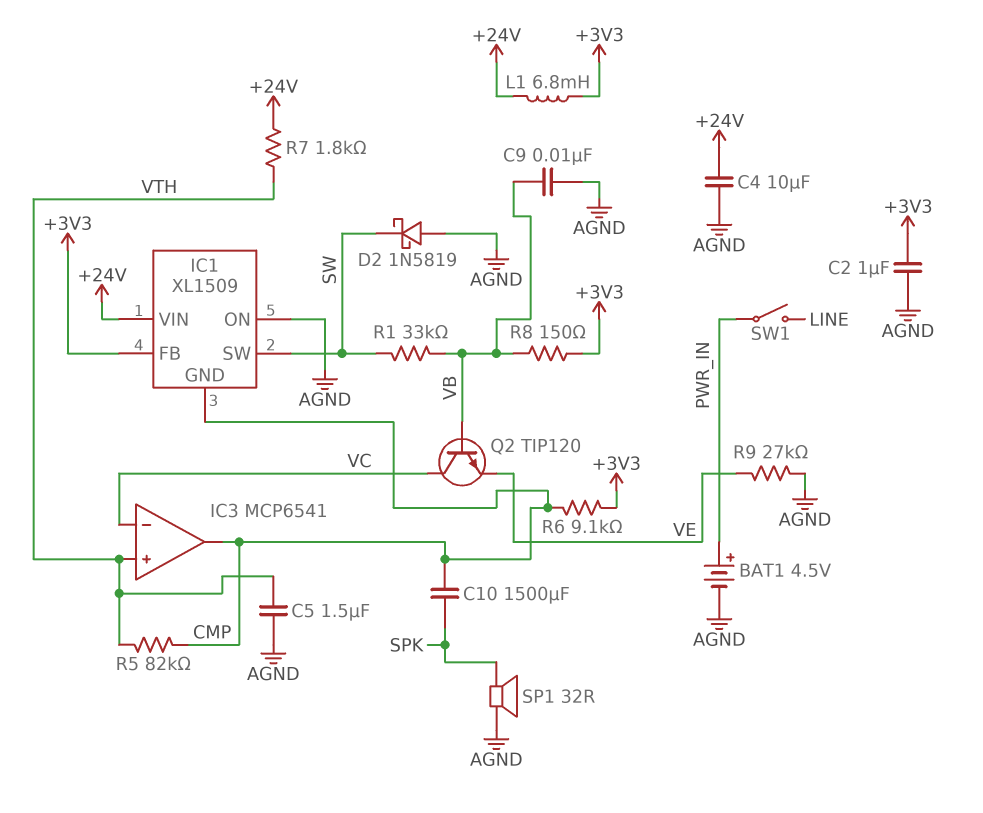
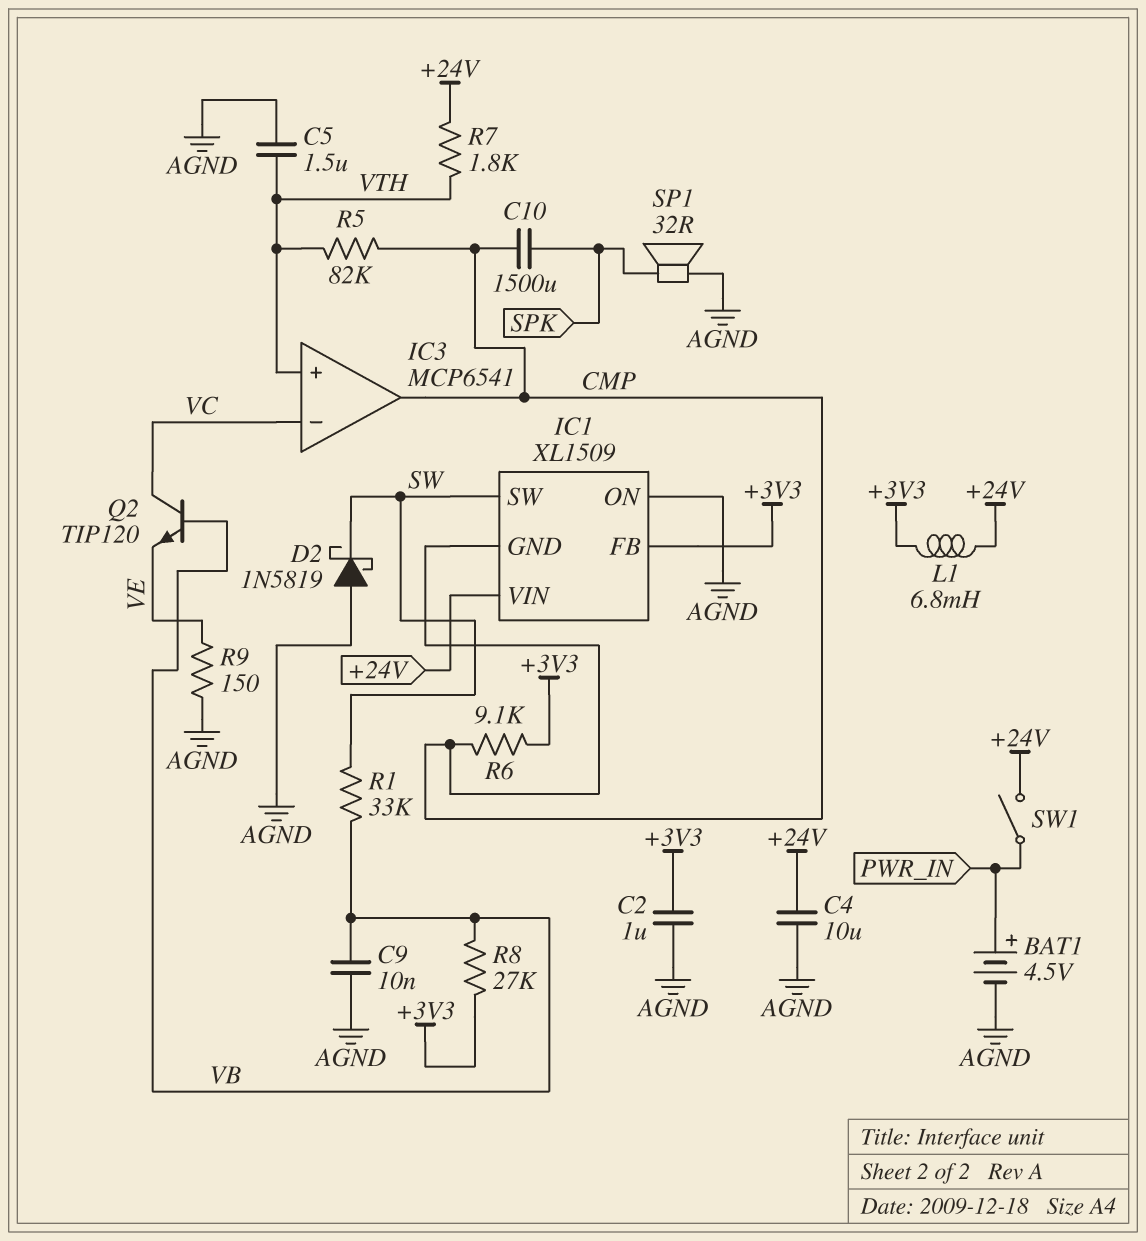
R8: 150 (+3V3, VB) -> 27k (+3V3, VB)
R9: 27k (AGND, VE) -> 150 (AGND, VE)
SW1: switch (LINE, PWR_IN) -> switch (+24V, PWR_IN)

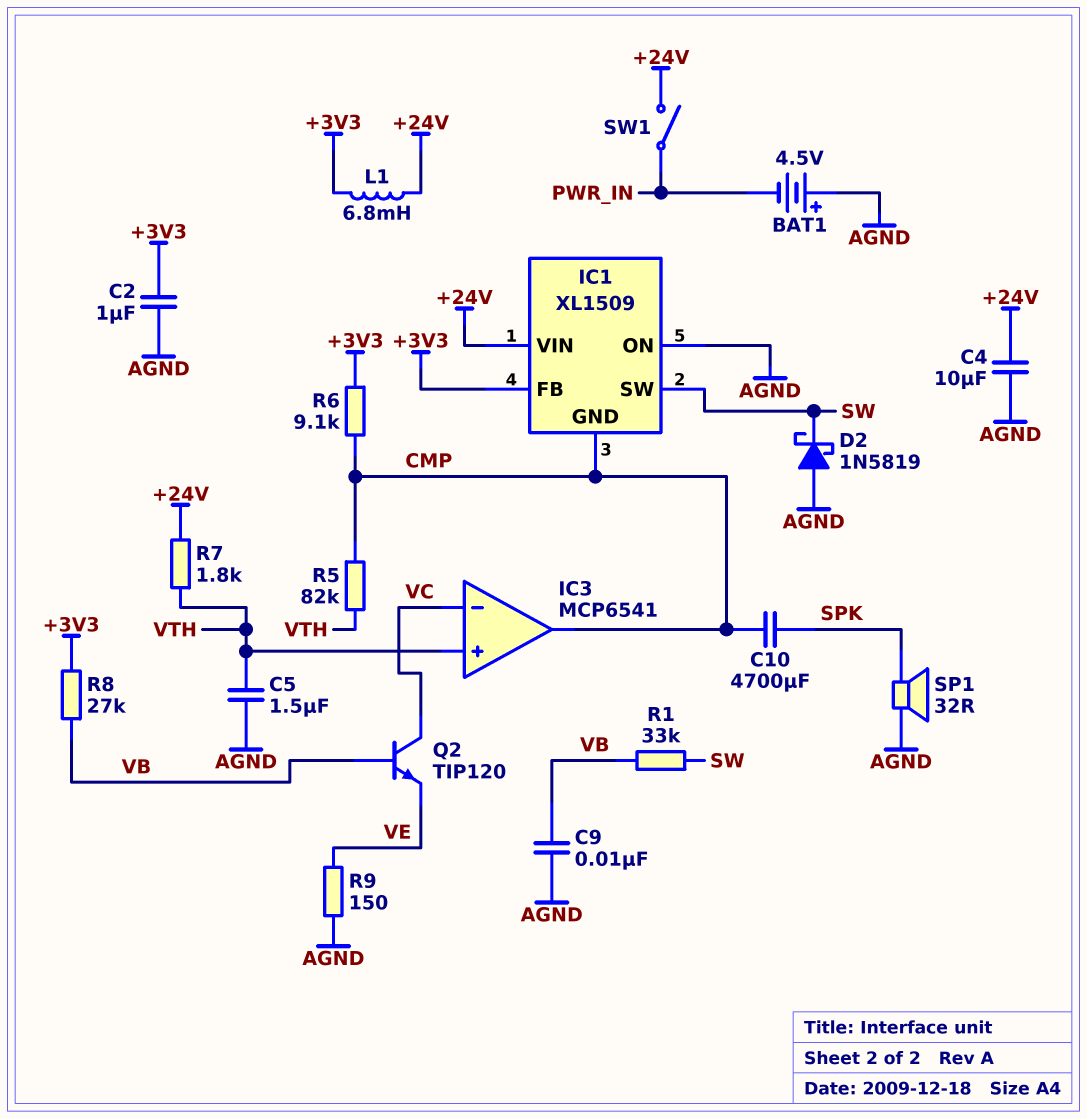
BAT1: 4.5V (plus PWR_IN, minus AGND) -> 4.5V (plus AGND, minus PWR_IN)
C10: 1500uF (CMP, SPK) -> 4700uF (CMP, SPK)

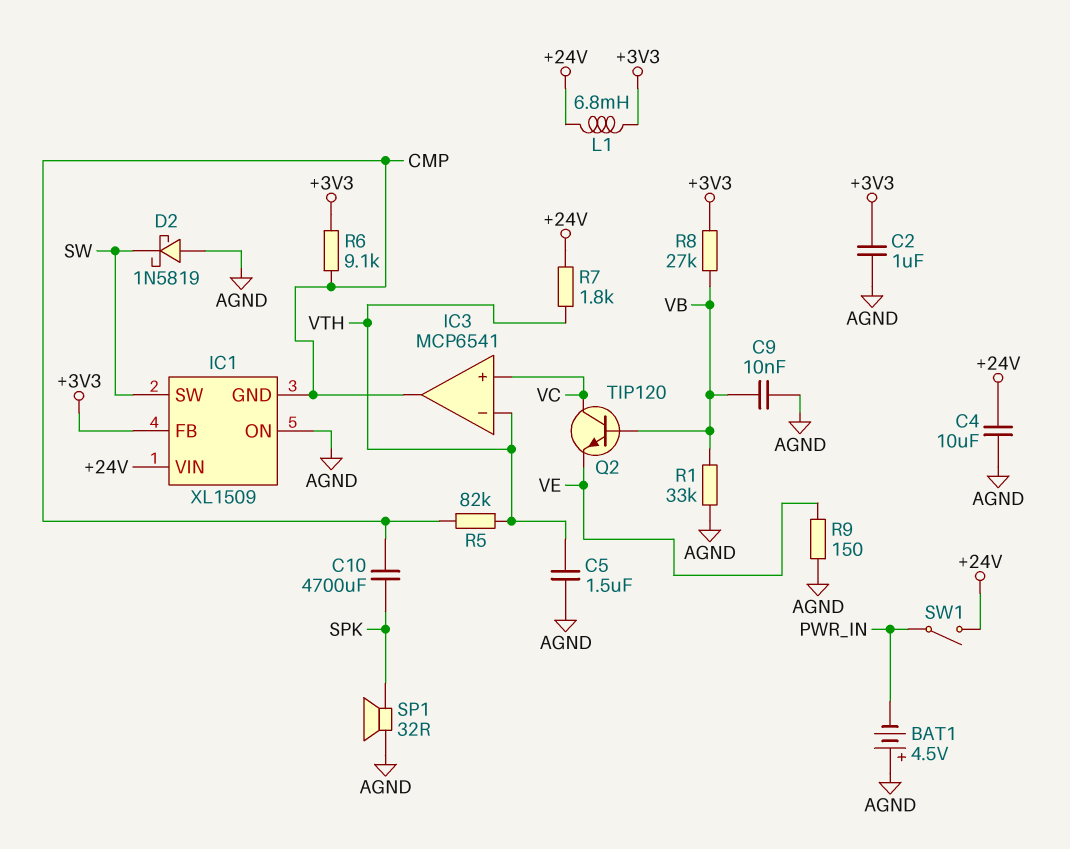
IC3 pin in+: VTH -> VC
IC3 pin in-: VC -> VTH
R1: 33k (SW, VB) -> 33k (AGND, VB)

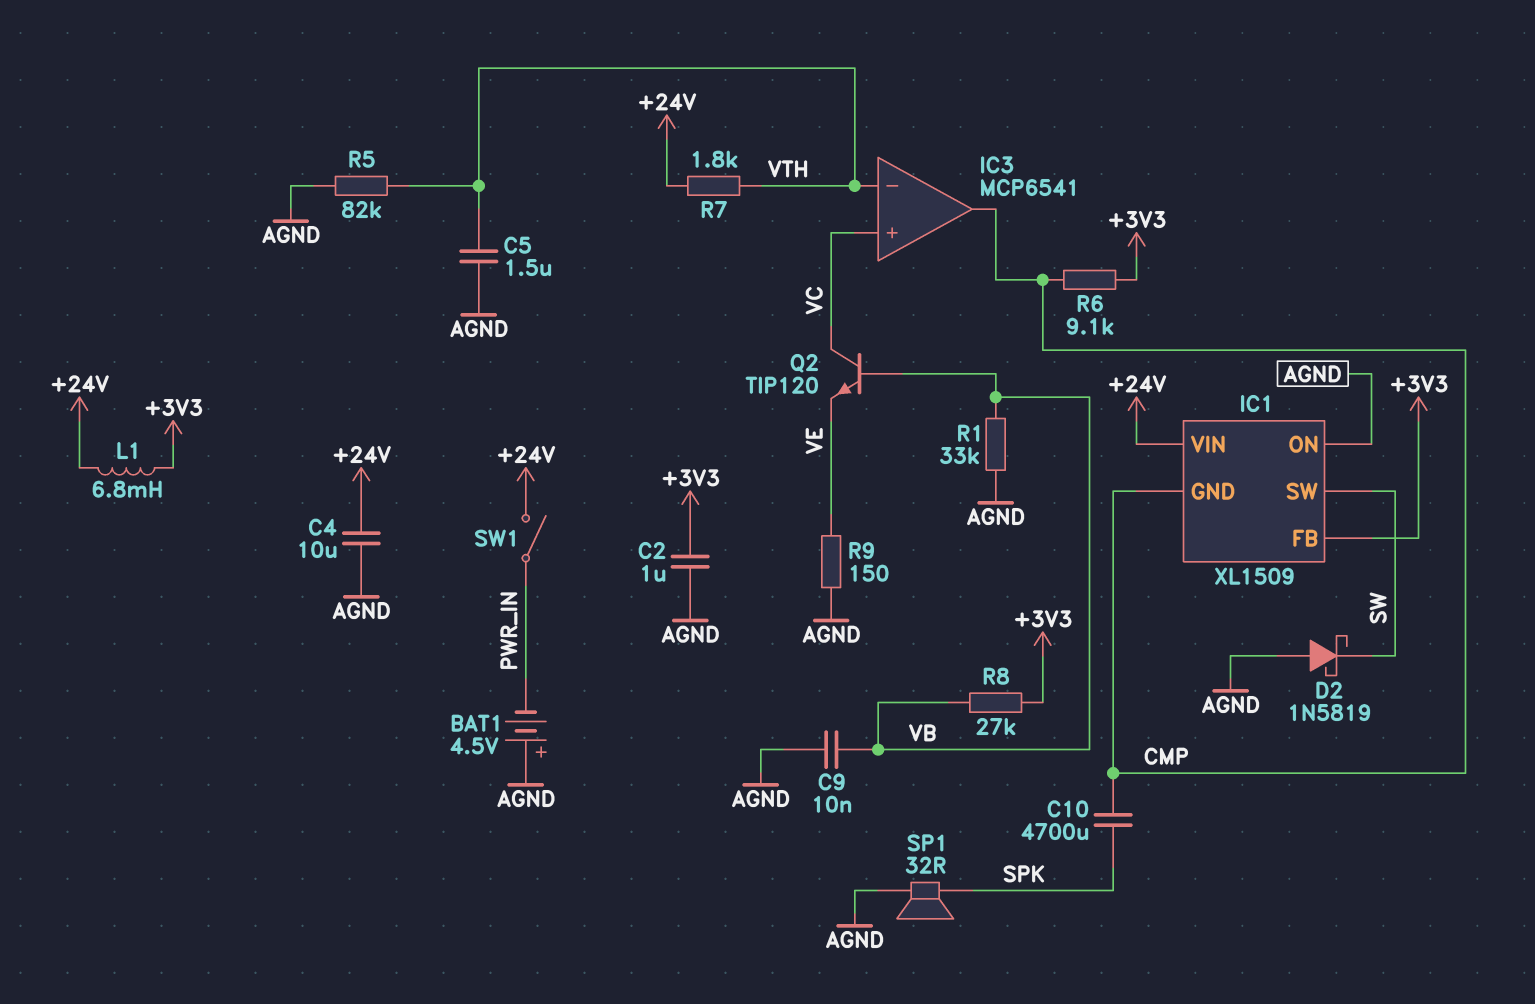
R5: 82k (CMP, VTH) -> 82k (AGND, VTH)

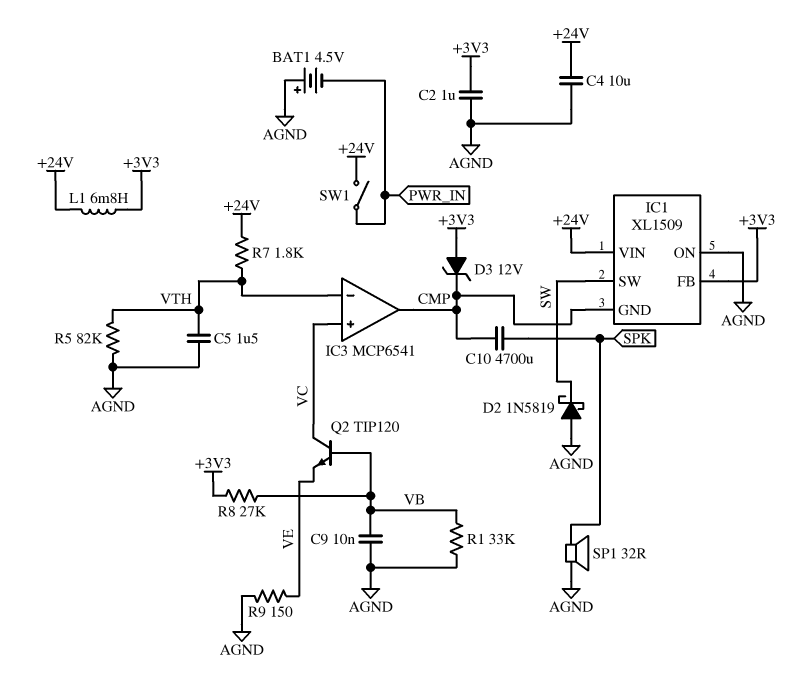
D3: none -> zener 12V (A +3V3, K CMP)
R6: 9.1k (+3V3, CMP) -> none

